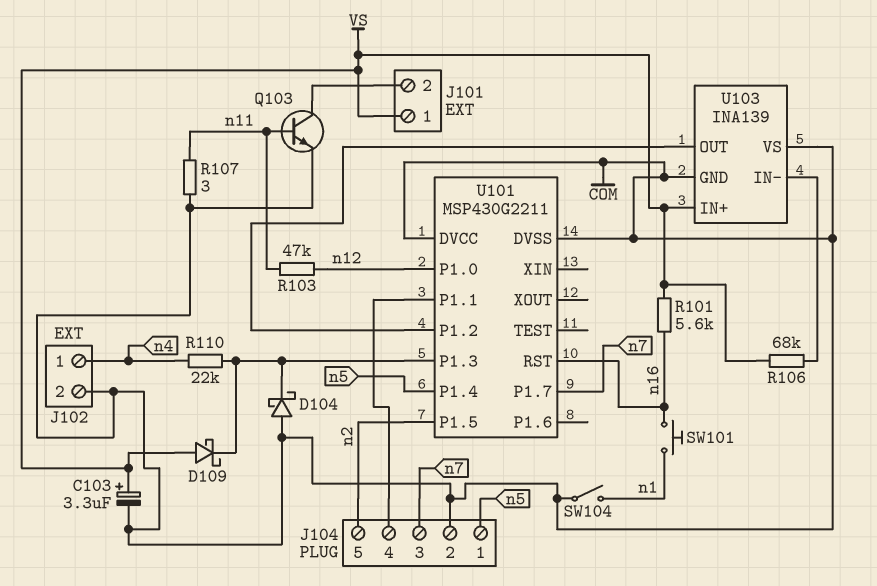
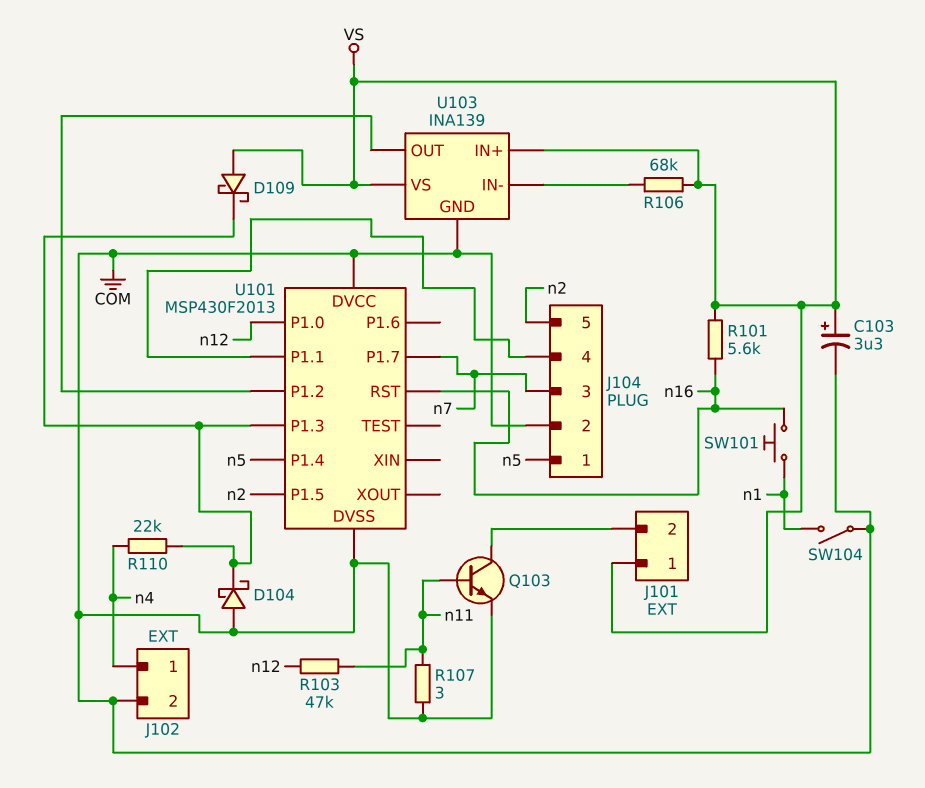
U101: MSP430G2211 -> MSP430F2013
U103 pin VS: COM -> VS

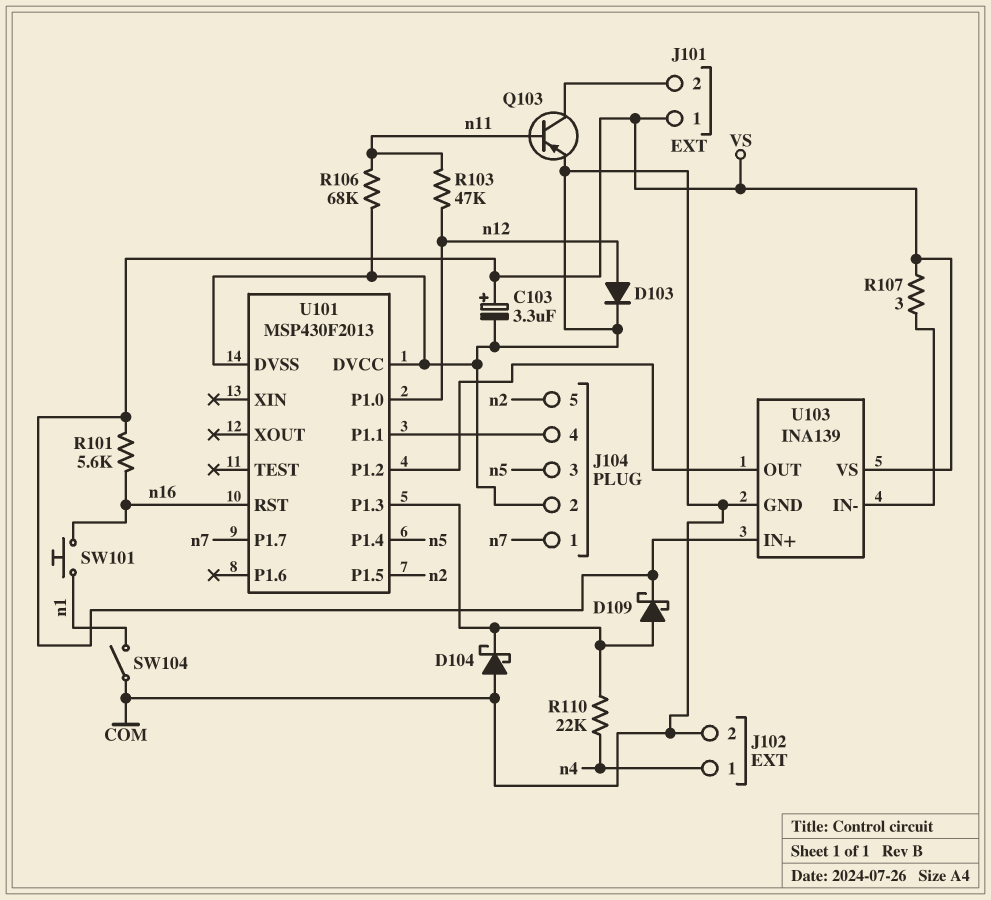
D103: none -> diode (A n12, K COM)
D109: schottky (A VS, K U101/P1.3) -> schottky (A U101/P1.3, K VS)
J104 pin 1: n5 -> n7
J104 pin 3: n7 -> n5
Q103: NPN (B n11, C J101/2, E COM) -> PNP (B n11, C J101/2, E COM)
R106: 68k (U103/IN-, VS) -> 68k (COM, n11)
R107: 3 (COM, n11) -> 3 (U103/IN-, VS)

